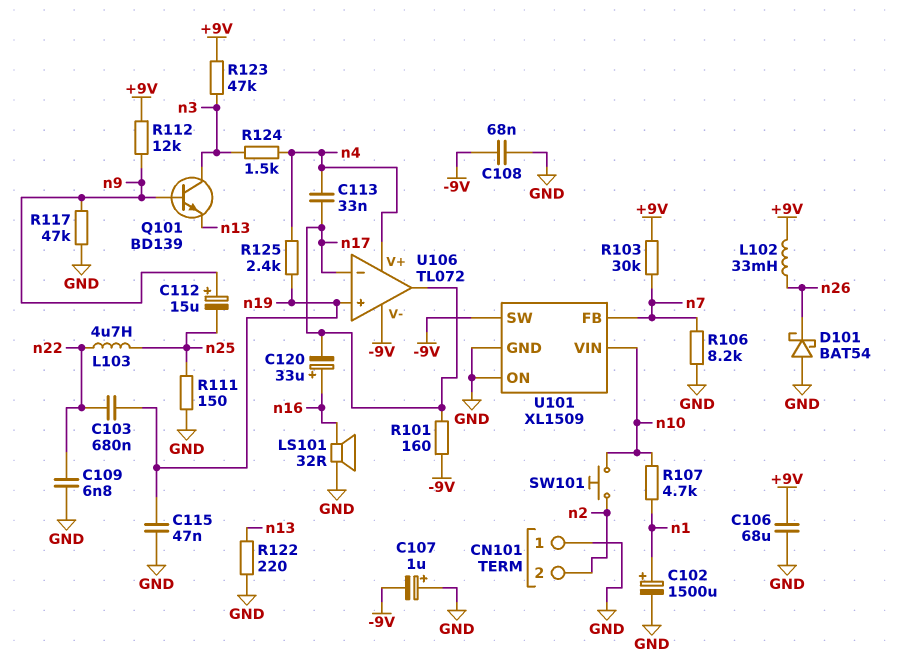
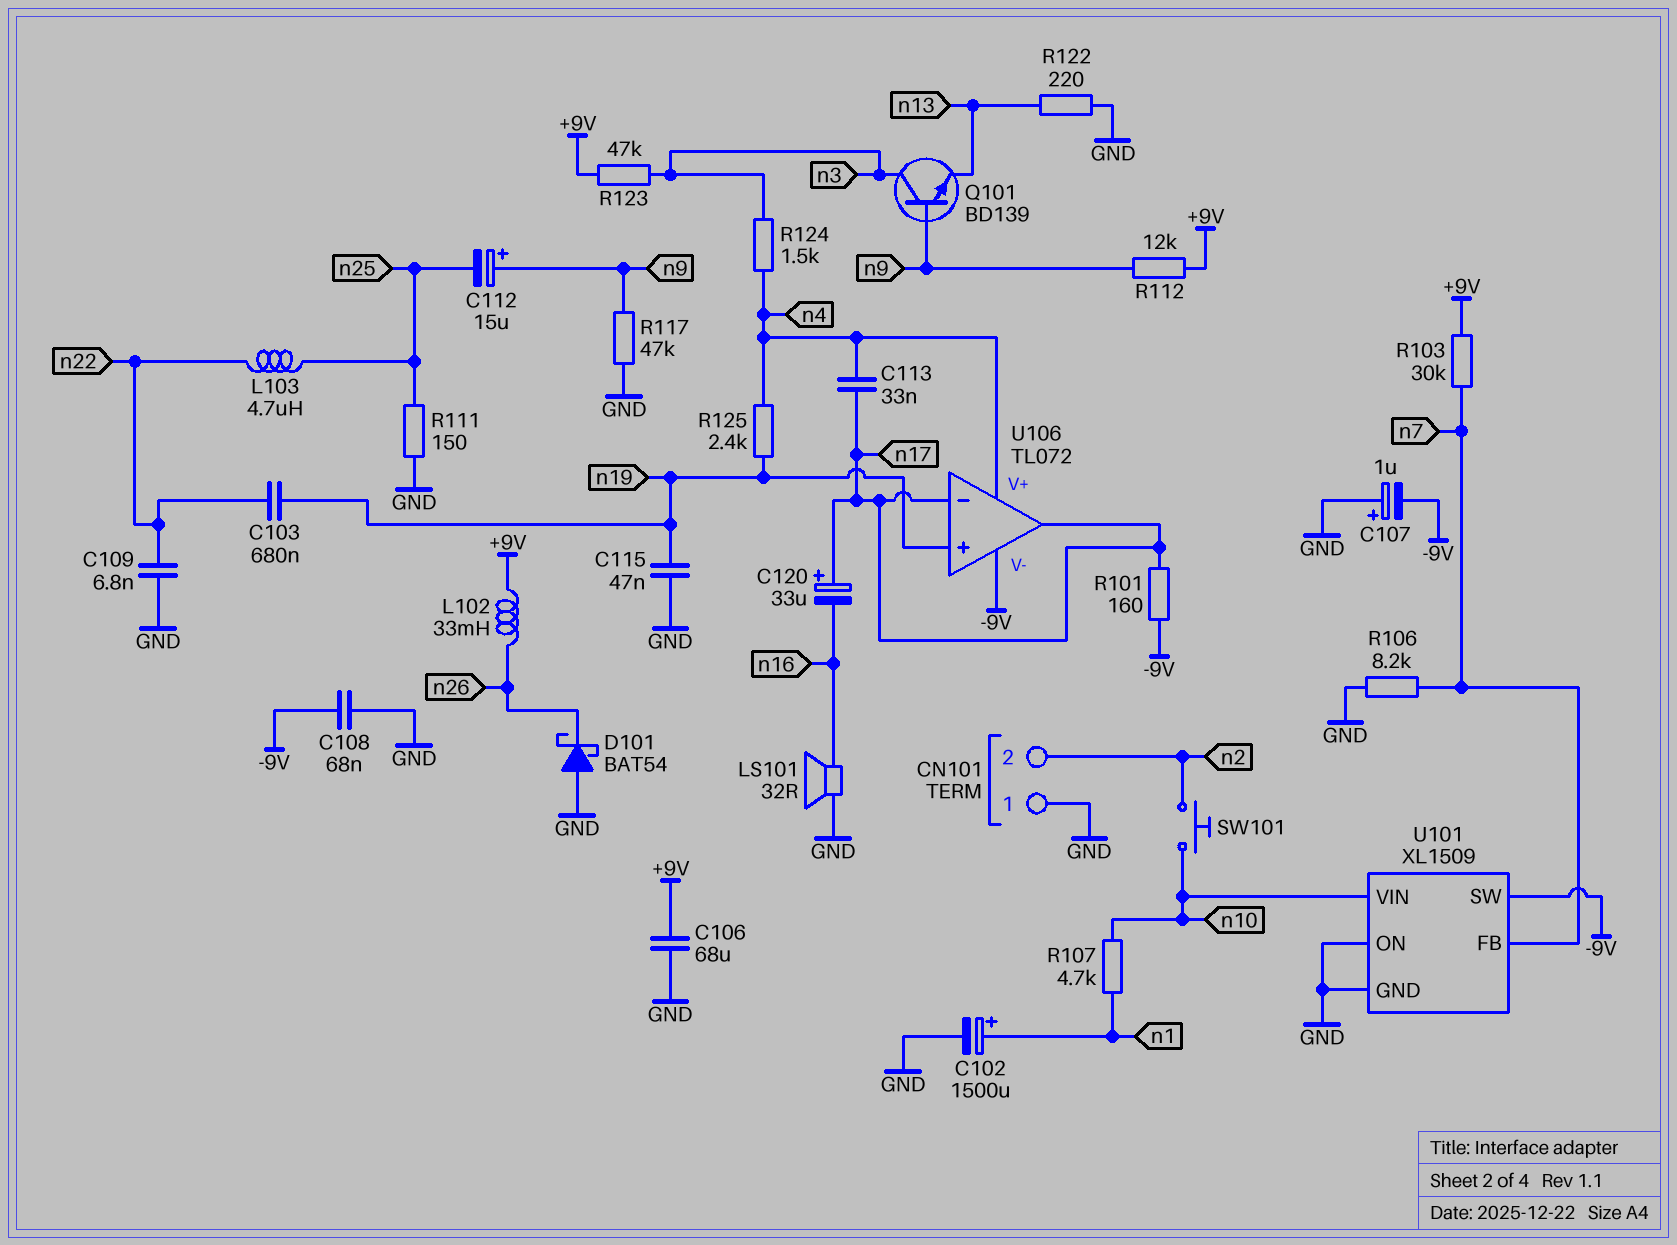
C120: 33uF (plus n16, minus n17) -> 33uF (plus n17, minus n16)

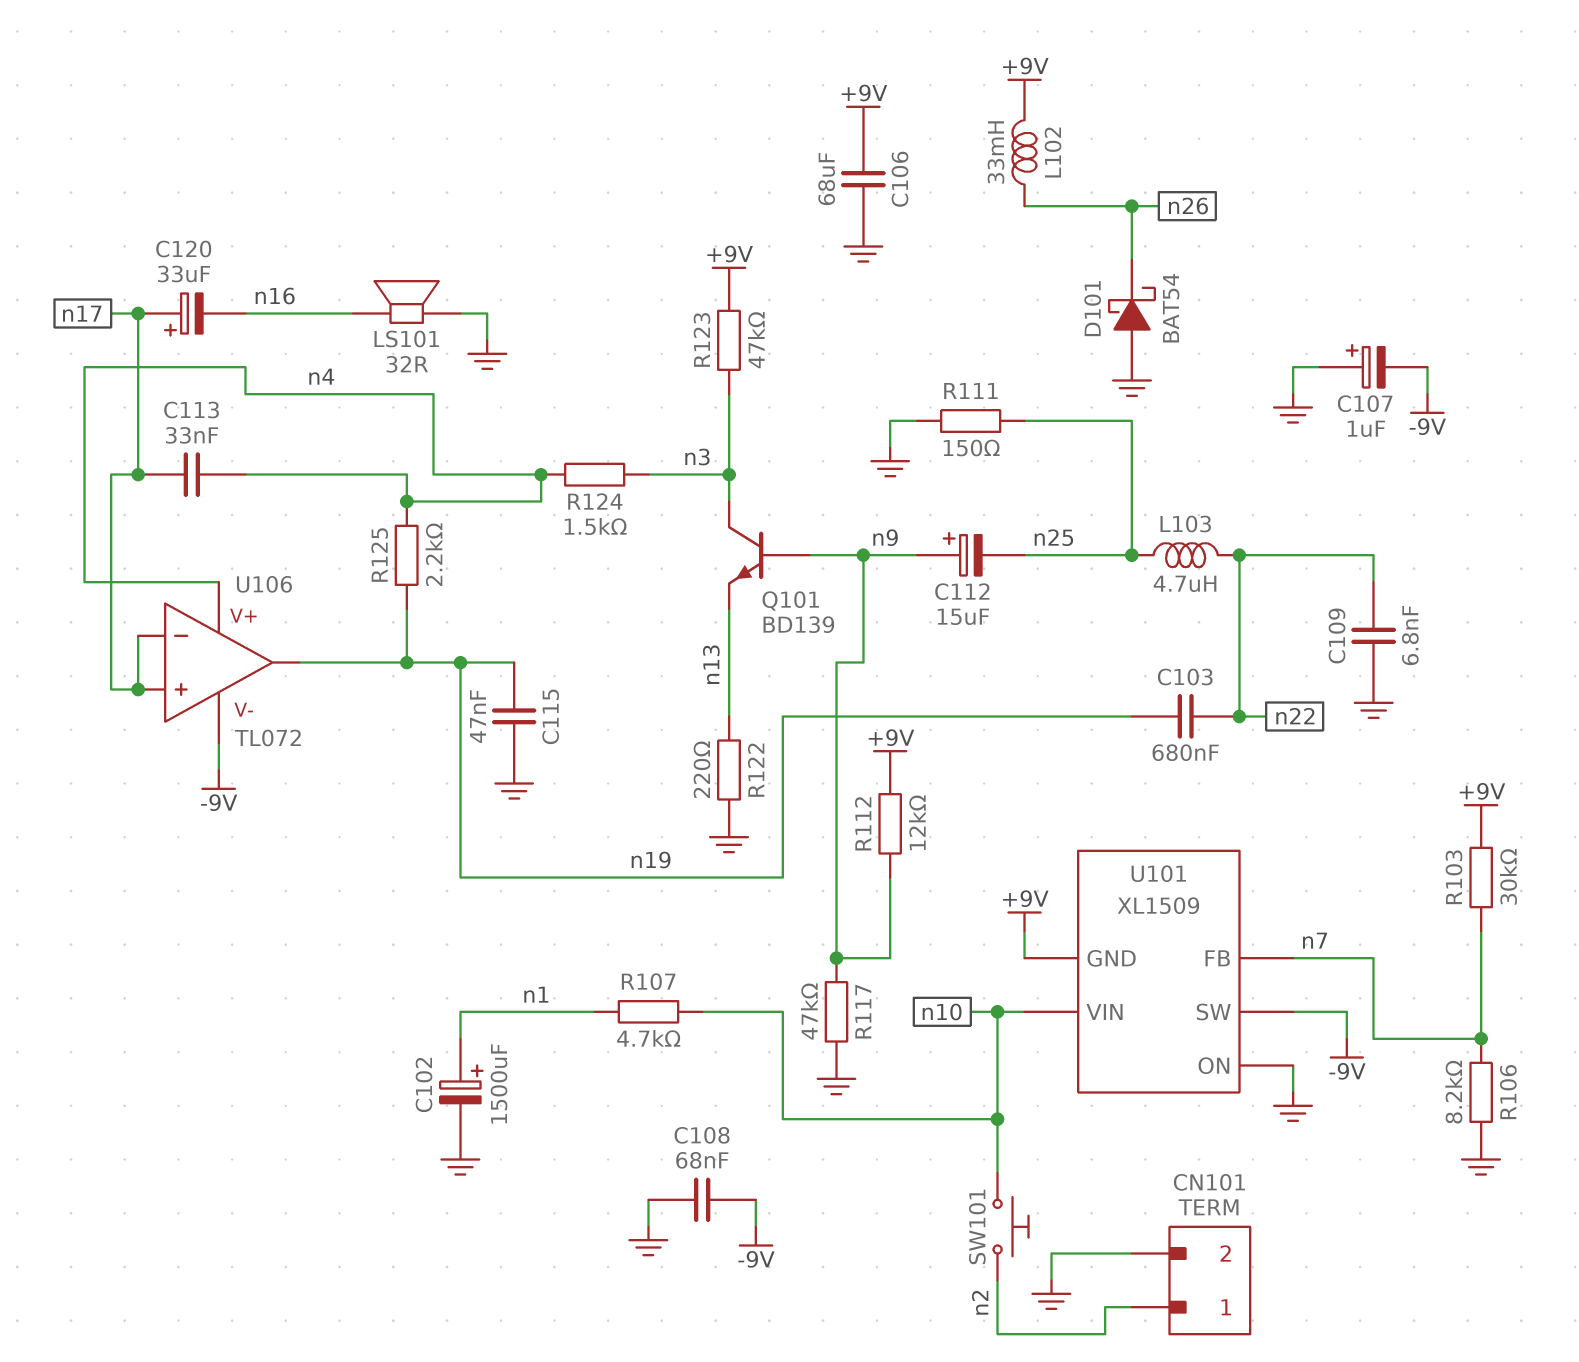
CN101 pin 1: GND -> n2
CN101 pin 2: n2 -> GND
R101: 160 (-9V, n17) -> none
R125: 2.4k (n4, n19) -> 2.2k (n4, n19)
U101 pin GND: GND -> +9V
U106 pin in+: n19 -> n17
U106 pin out: n17 -> n19

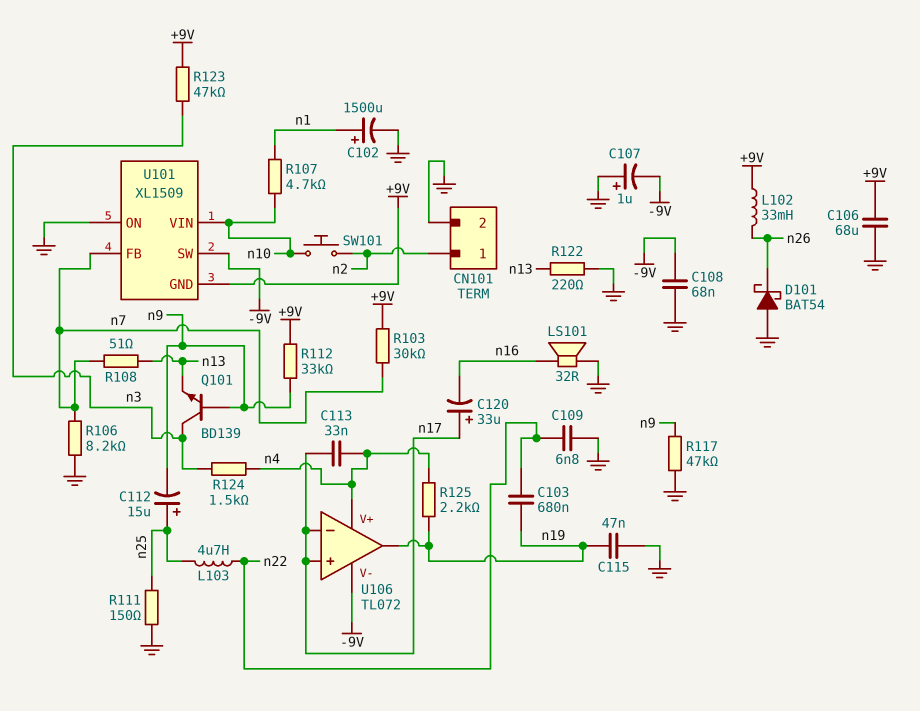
C112: 15uF (plus n9, minus n25) -> 15uF (plus n25, minus n9)
R108: none -> 51 (n7, n13)
R112: 12k (+9V, n9) -> 33k (+9V, n9)

